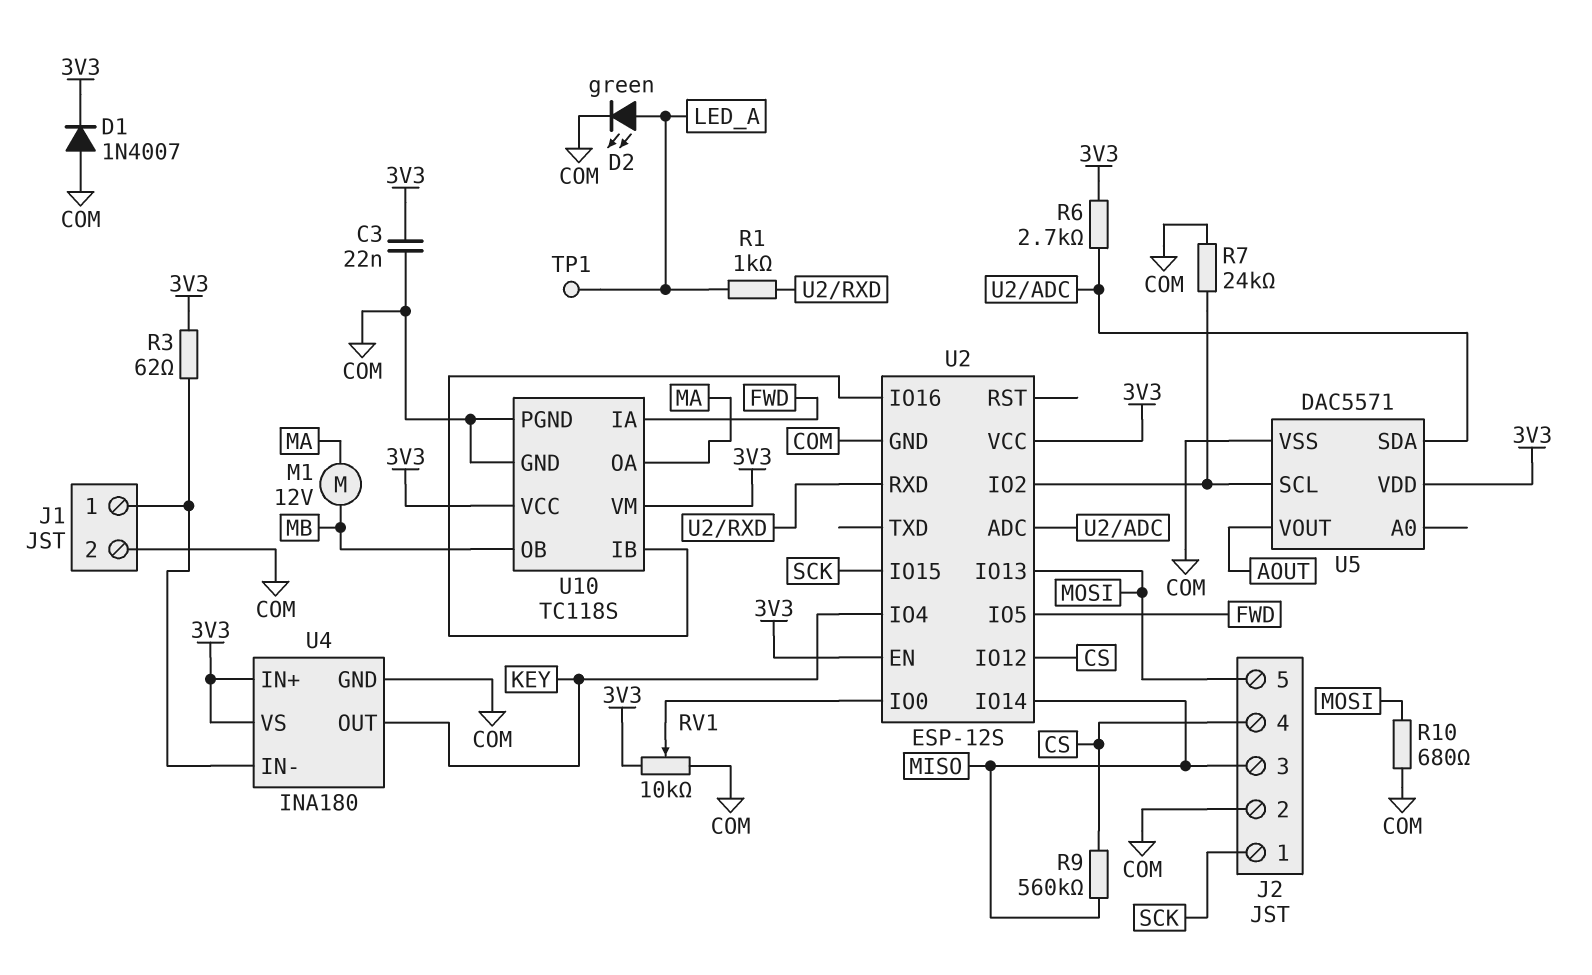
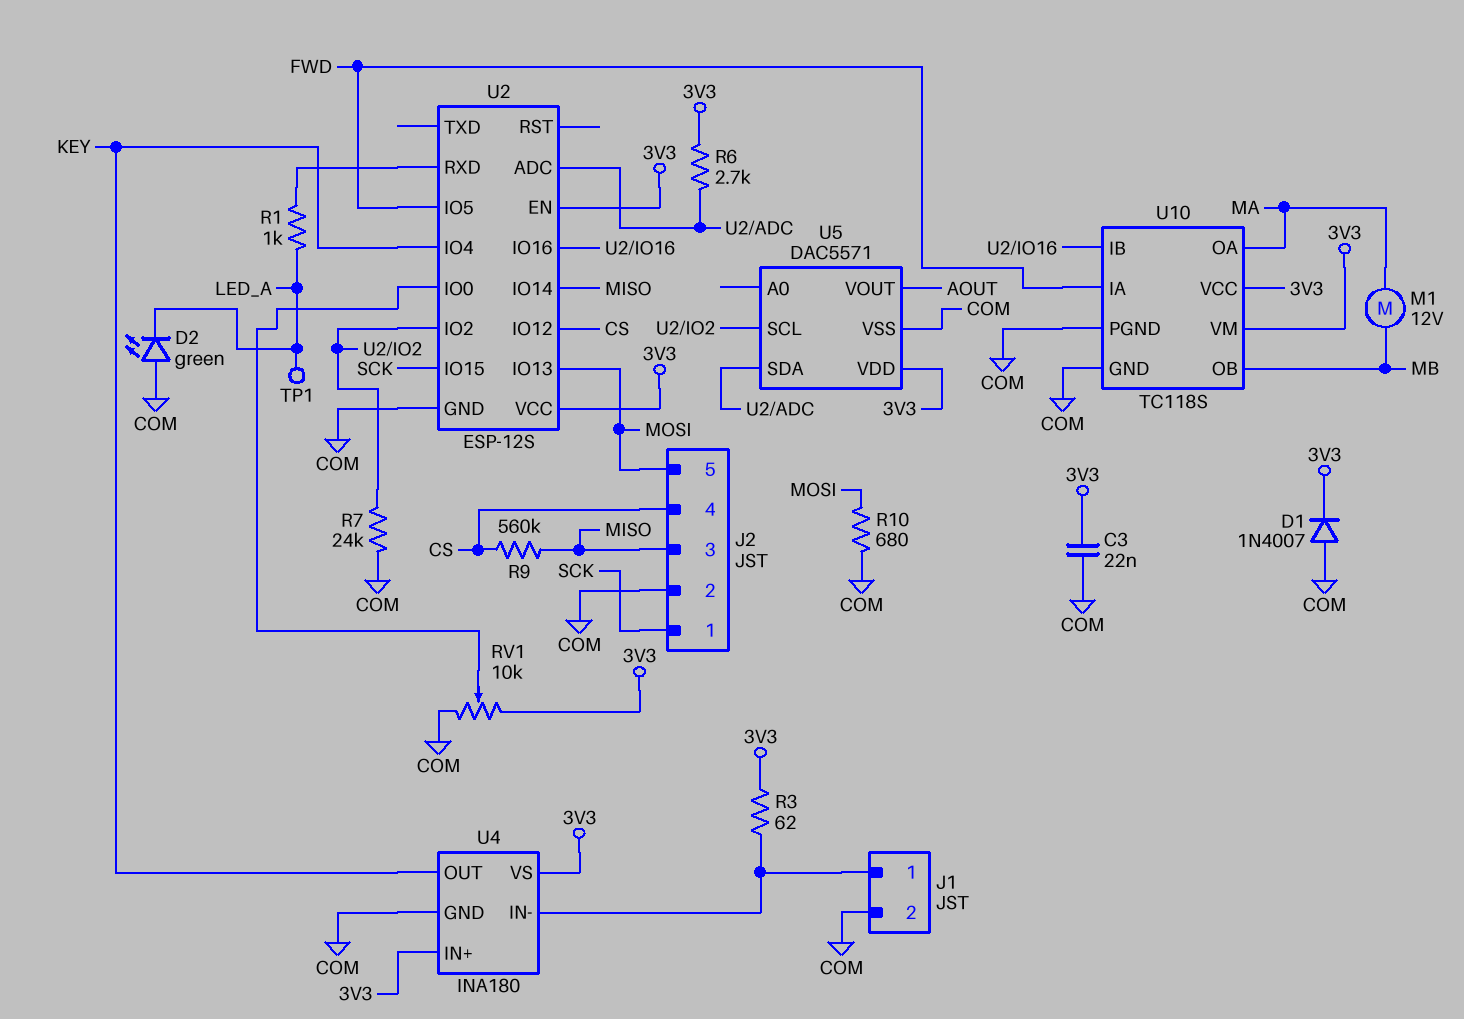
D2: LED green (A LED_A, K COM) -> LED green (A COM, K LED_A)

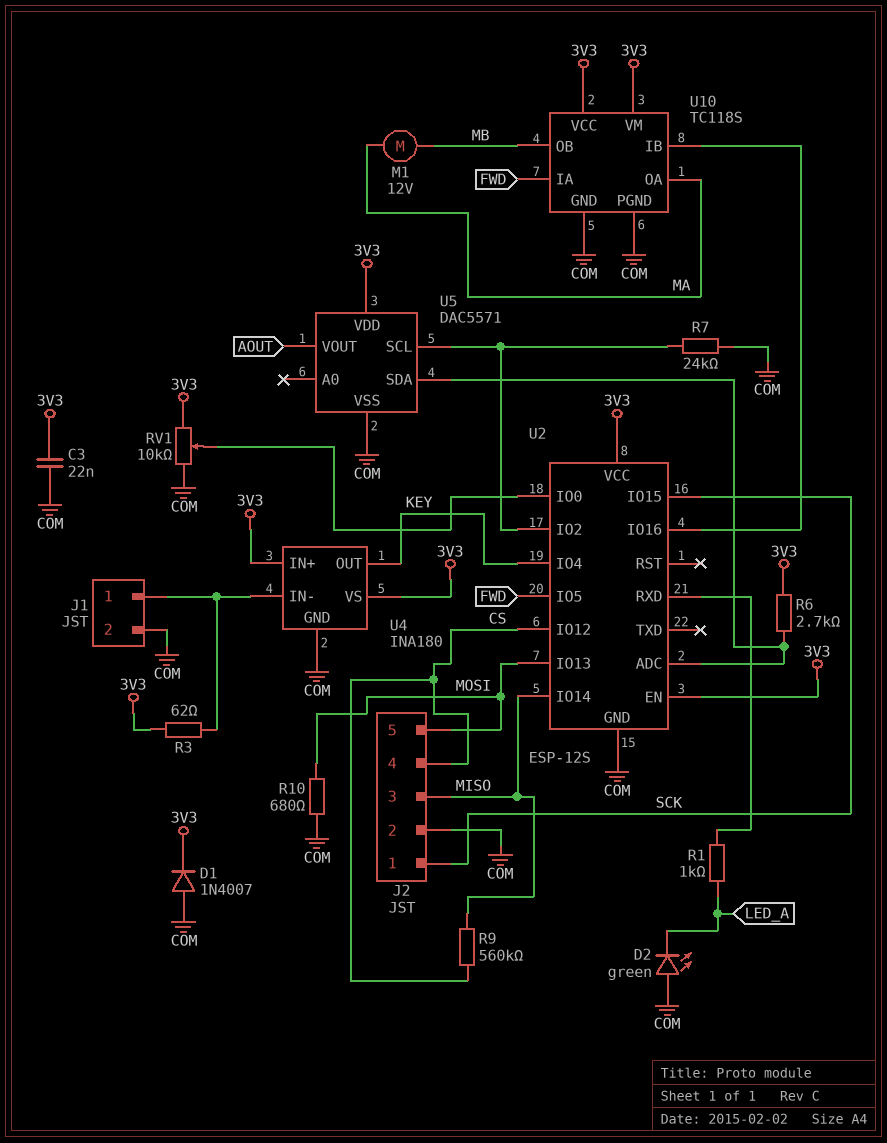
TP1: test point (LED_A) -> none

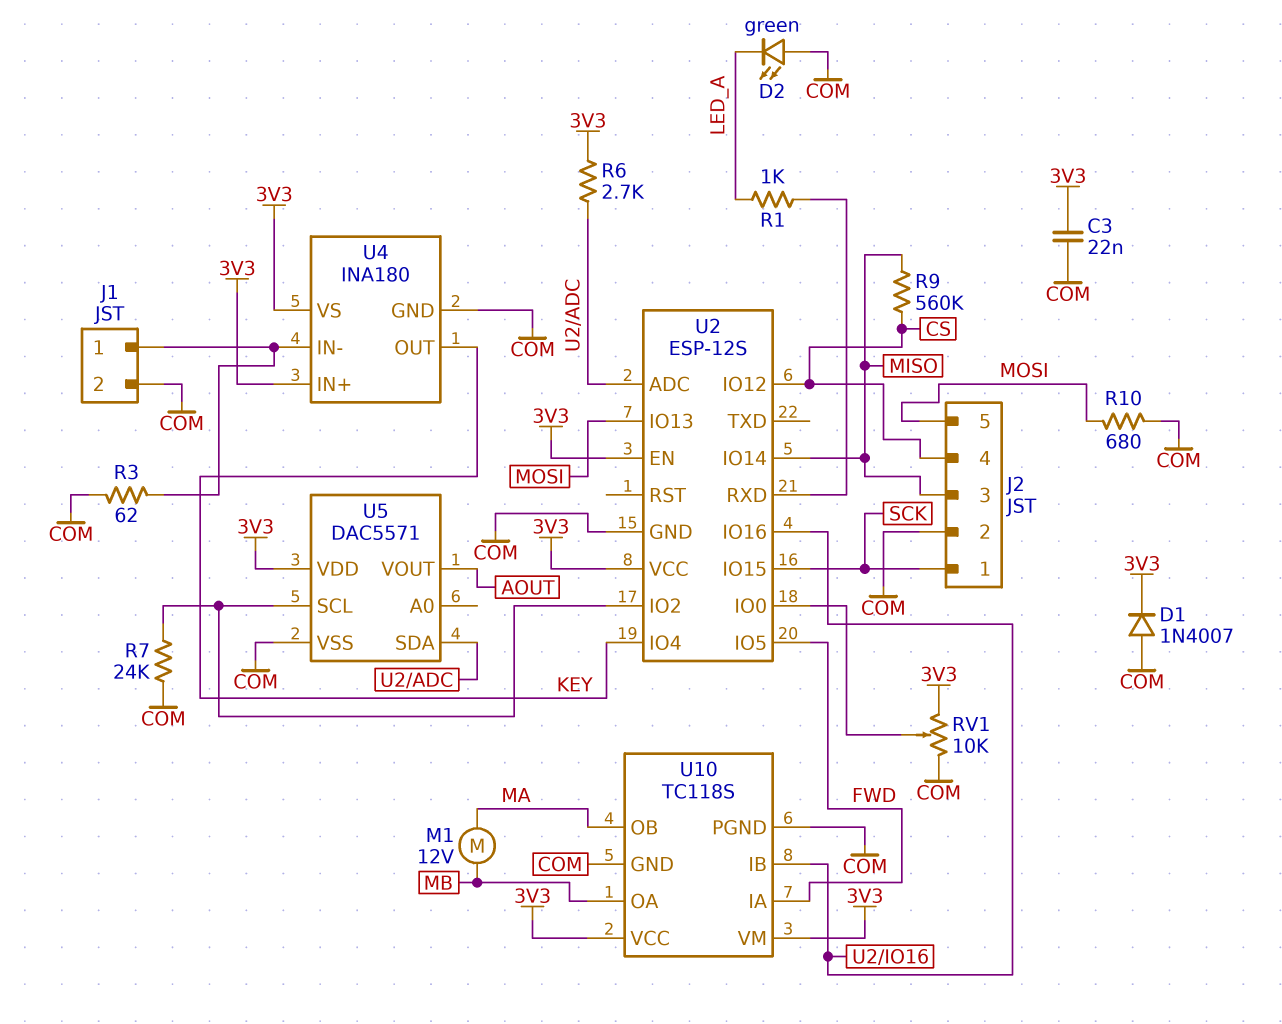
R3: 62 (3V3, J1/1) -> 62 (COM, J1/1)
U10 pin OA: MA -> MB
U10 pin OB: MB -> MA

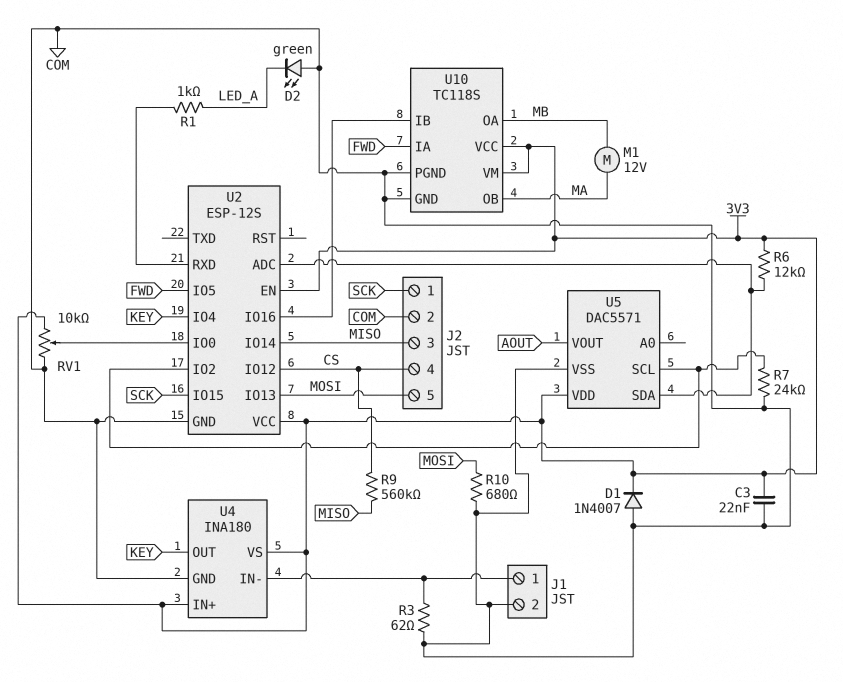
R6: 2.7k (3V3, U2/ADC) -> 12k (3V3, U2/ADC)

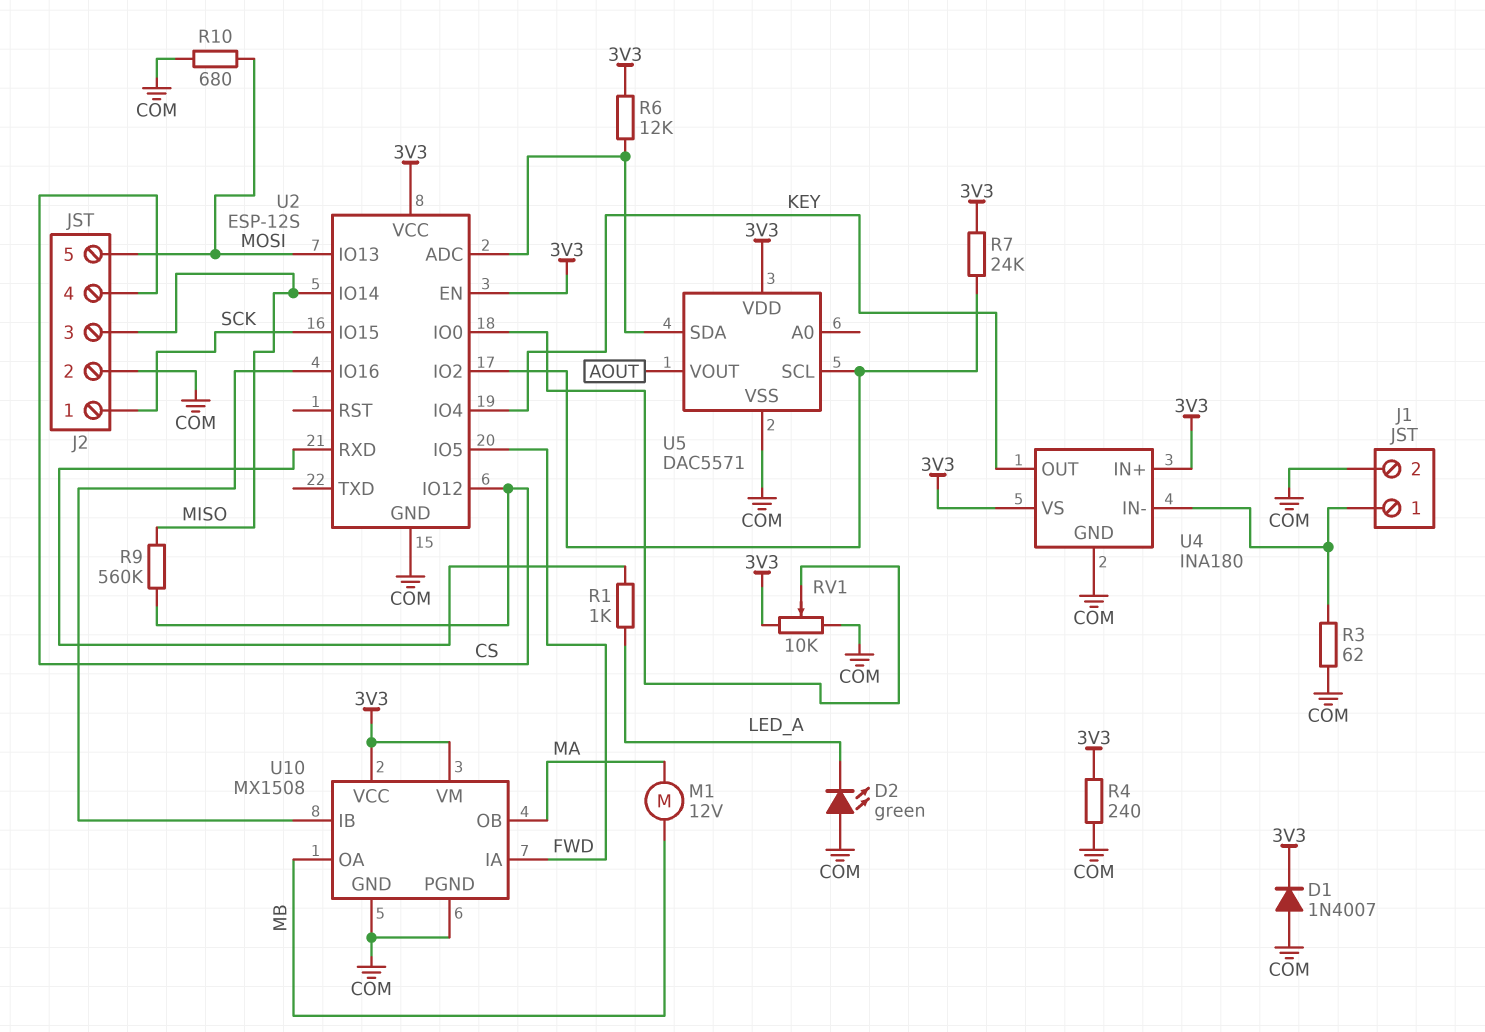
C3: 22nF (3V3, COM) -> none
R4: none -> 240 (3V3, COM)
R7: 24k (COM, U2/IO2) -> 24k (3V3, U2/IO2)
U10: TC118S -> MX1508

